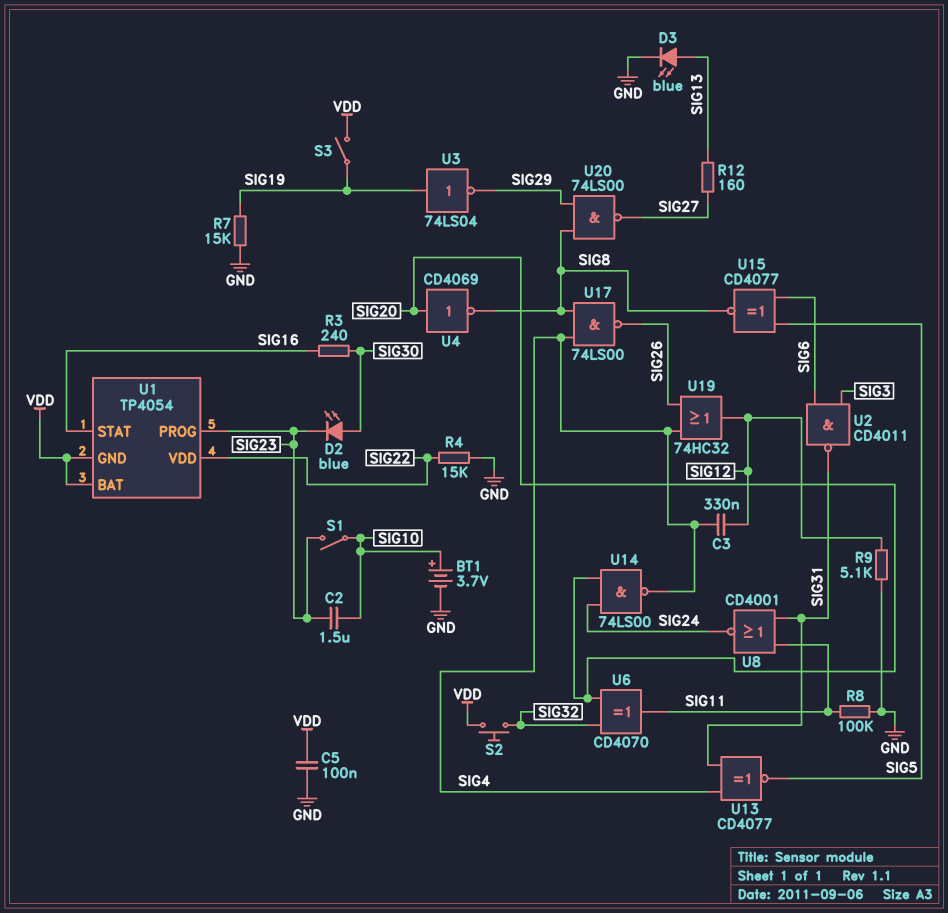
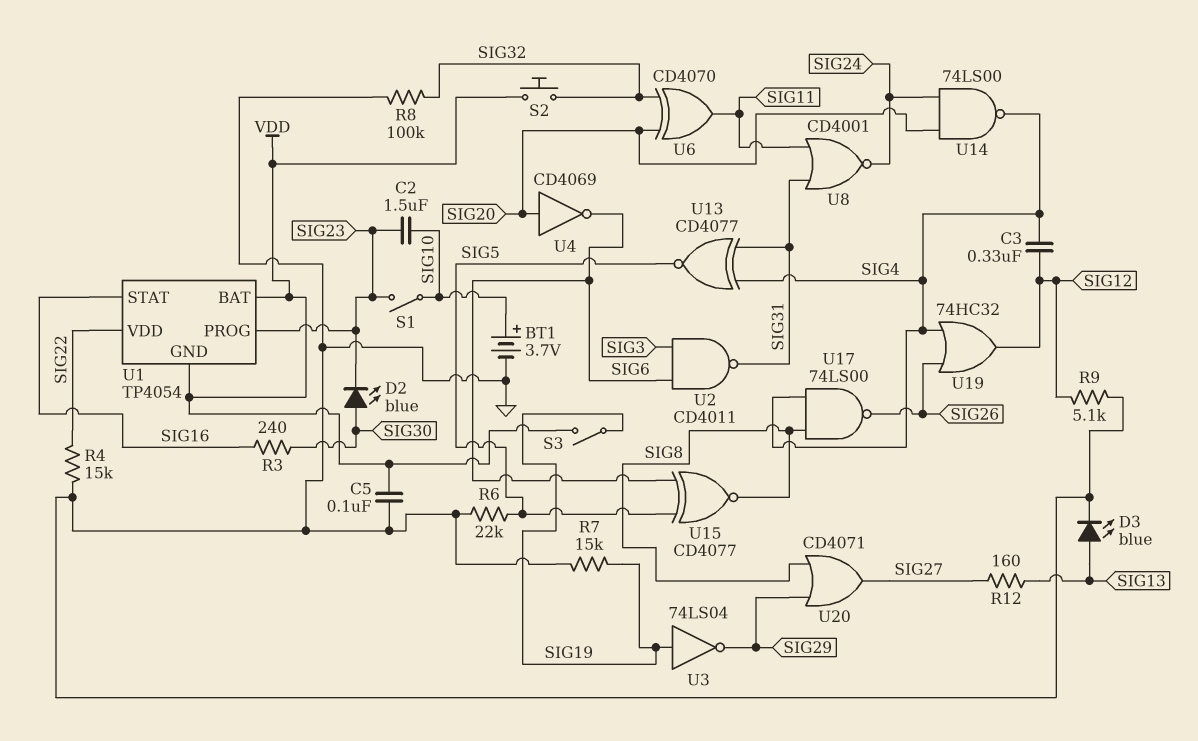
R6: none -> 22k (GND, SIG5)
R8: 100k (GND, SIG11) -> 100k (GND, SIG32)
U4: NOT CD4069 (in SIG20, out SIG8) -> NOT CD4069 (in SIG20, out SIG6)
U20: NAND 74LS00 (in SIG8, in SIG29, out SIG27) -> OR CD4071 (in SIG8, in SIG29, out SIG27)

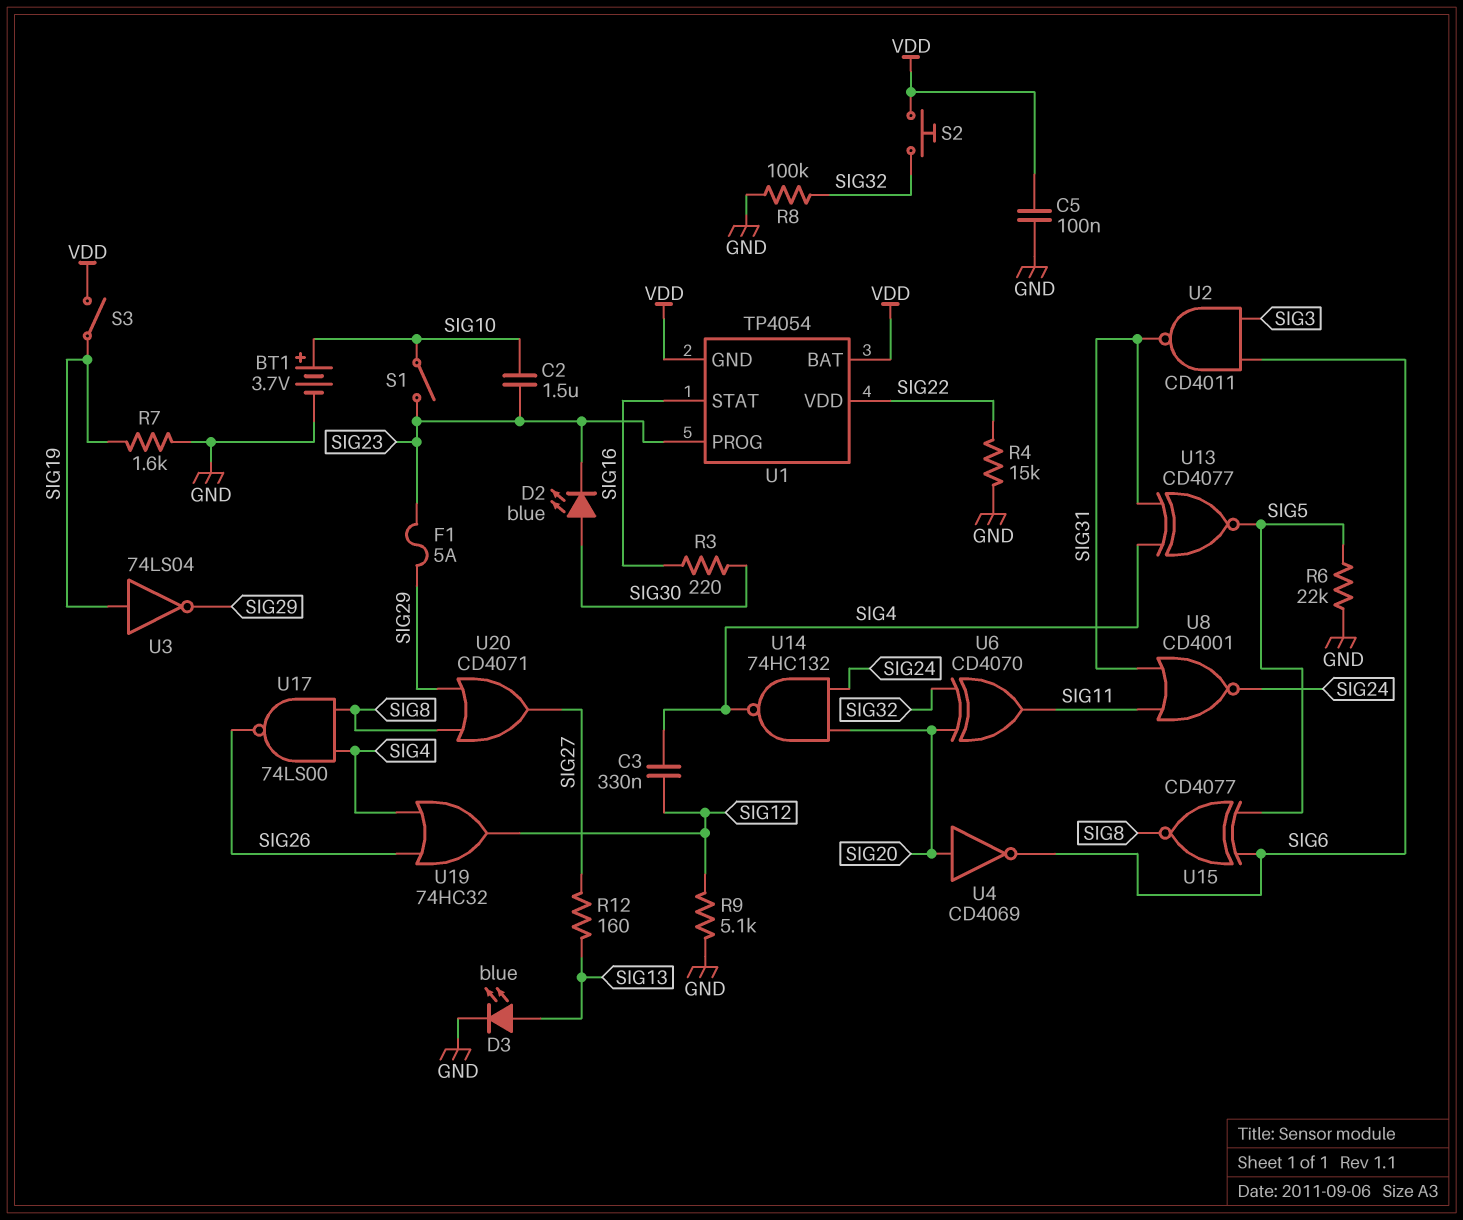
F1: none -> 5A (SIG23, SIG29)
R3: 240 (SIG16, SIG30) -> 220 (SIG16, SIG30)
R7: 15k (GND, SIG19) -> 1.6k (GND, SIG19)
U14: NAND 74LS00 (in SIG20, in SIG24, out SIG4) -> NAND 74HC132 (in SIG20, in SIG24, out SIG4)

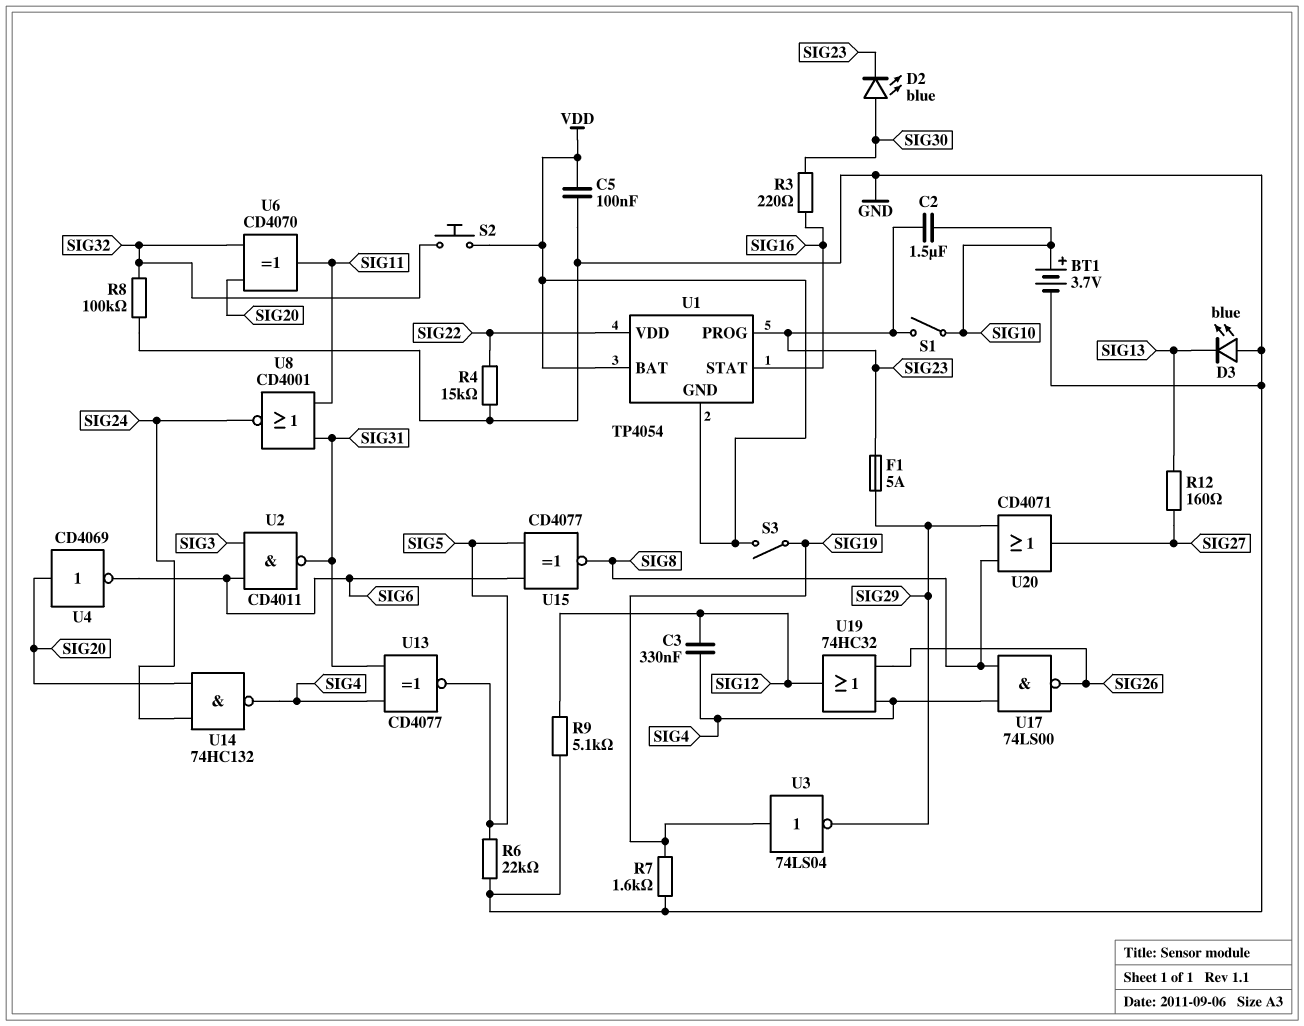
D3: LED blue (A SIG13, K GND) -> LED blue (A GND, K SIG13)

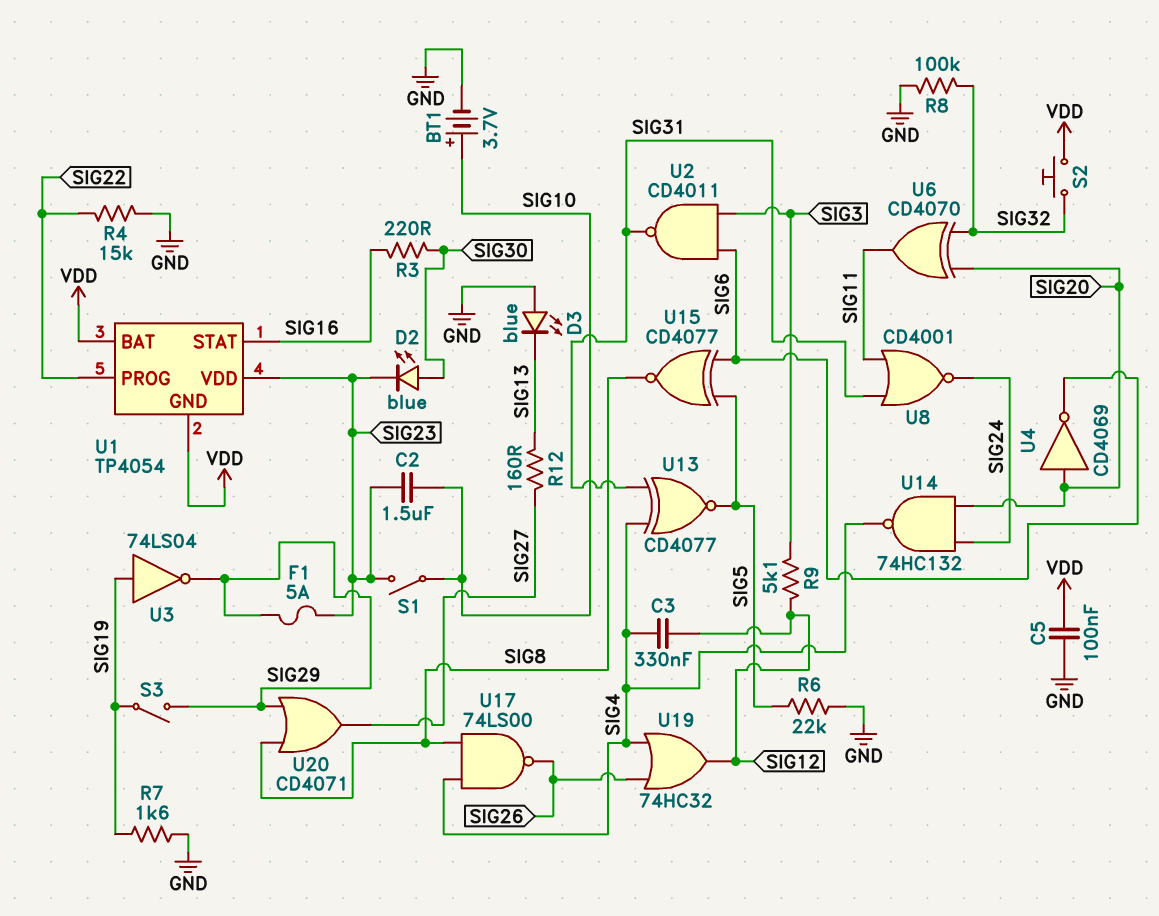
R9: 5.1k (GND, SIG12) -> 5.1k (SIG3, SIG12)
S3: switch (SIG19, VDD) -> switch (SIG19, SIG29)
U1 pin PROG: SIG23 -> SIG22
U1 pin VDD: SIG22 -> SIG23

